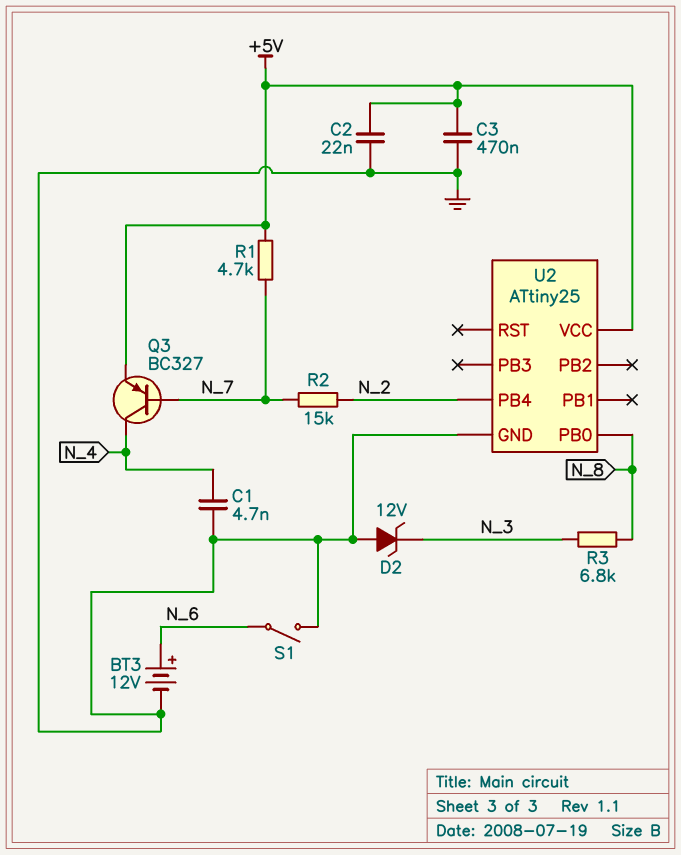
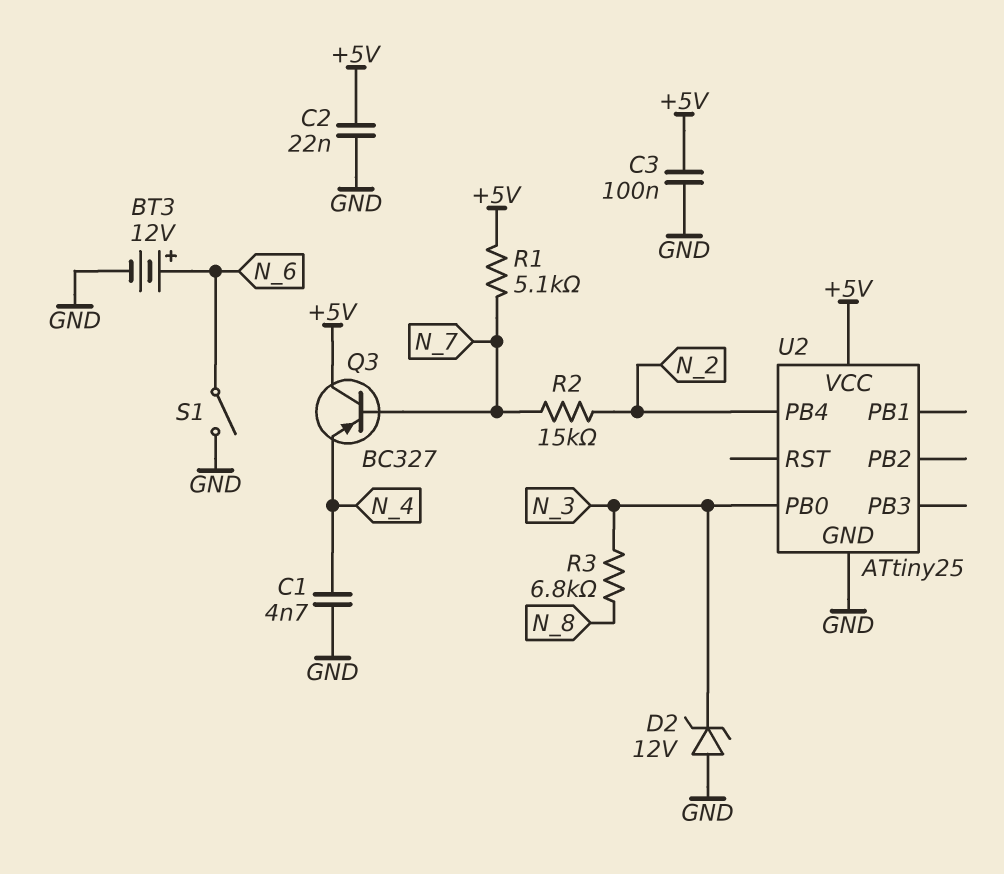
C3: 470nF (+5V, GND) -> 100nF (+5V, GND)
Q3: PNP BC327 (B N_7, C N_4, E +5V) -> PNP BC327 (B N_7, C +5V, E N_4)
R1: 4.7k (+5V, N_7) -> 5.1k (+5V, N_7)
U2 pin PB0: N_8 -> N_3

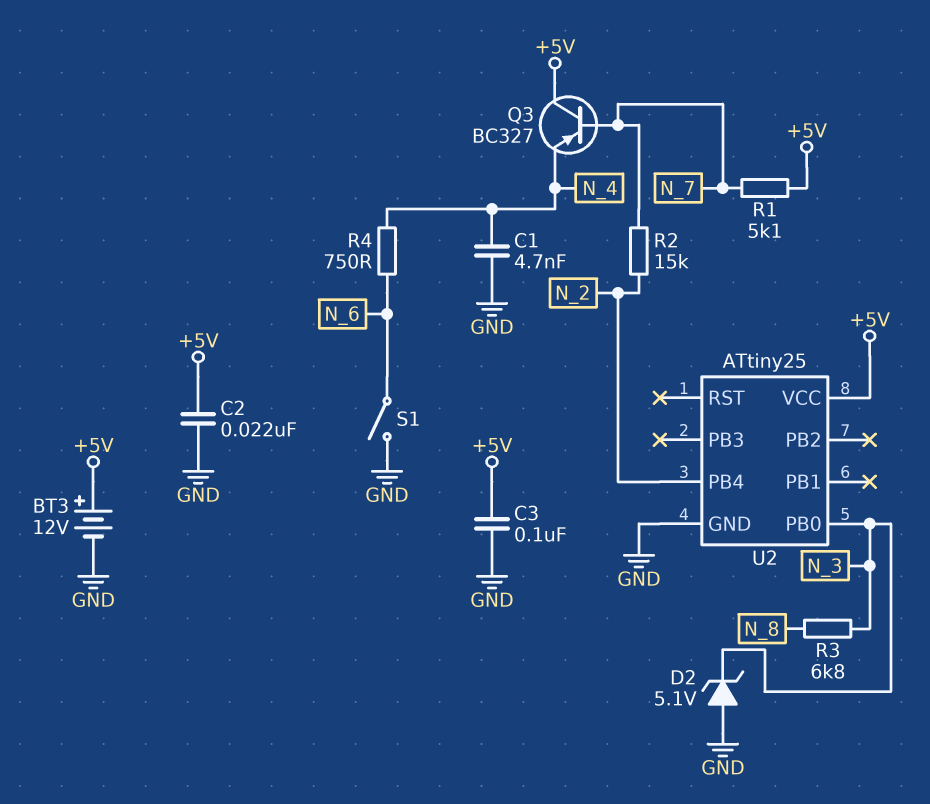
BT3: 12V (plus N_6, minus GND) -> 12V (plus +5V, minus GND)
D2: zener 12V (A GND, K N_3) -> zener 5.1V (A GND, K N_3)
R4: none -> 750 (N_4, N_6)

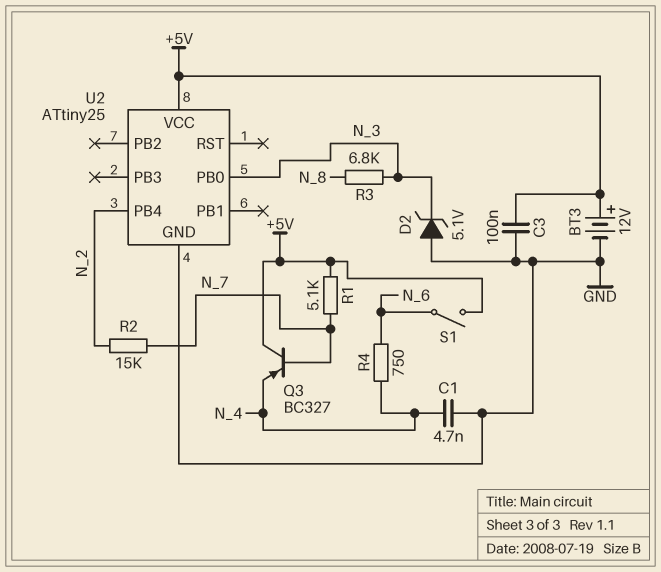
C2: 22nF (+5V, GND) -> none
S1: switch (GND, N_6) -> switch (+5V, N_6)

